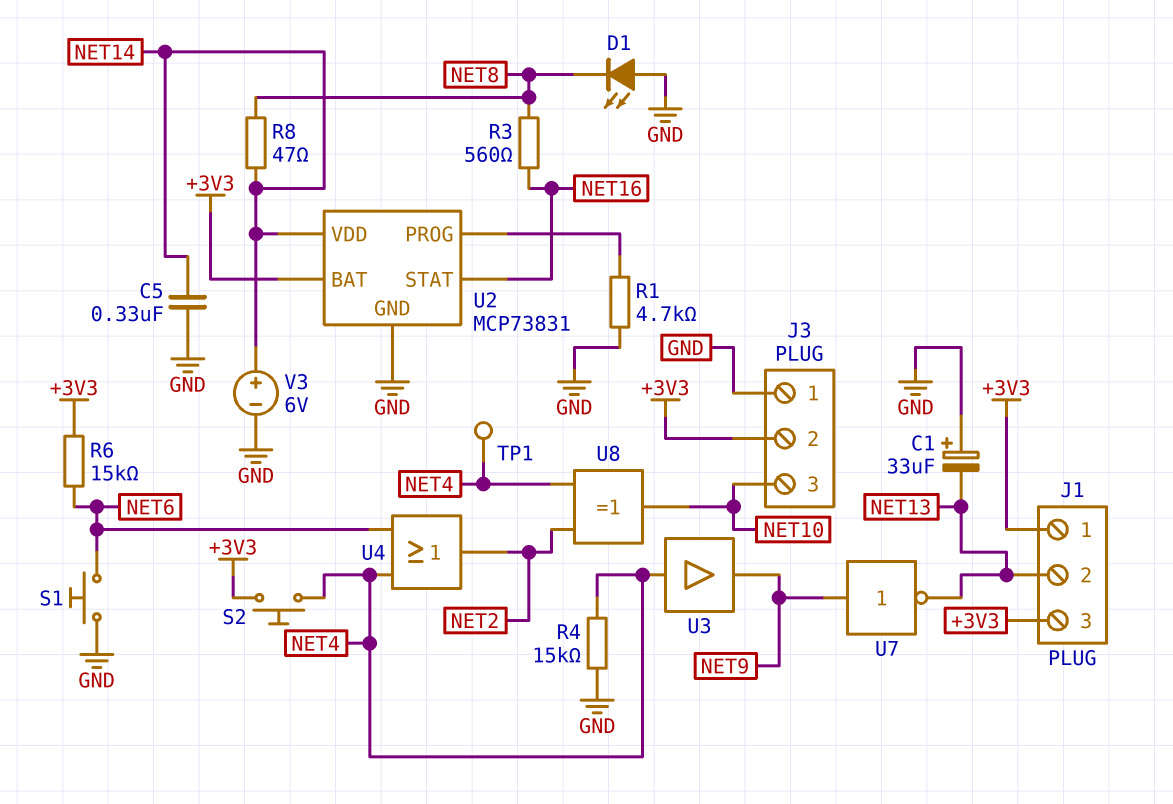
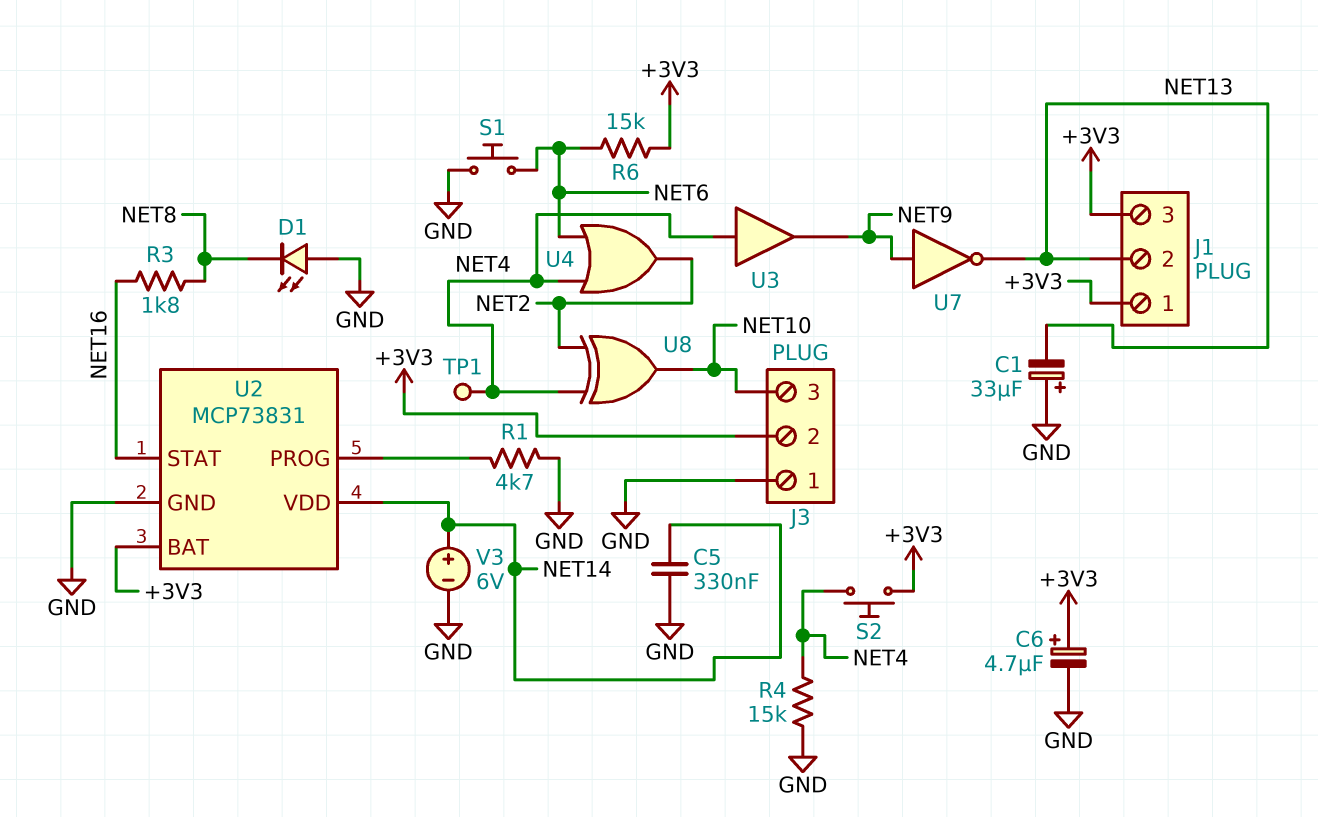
C6: none -> 4.7uF (plus +3V3, minus GND)
R3: 560 (NET8, NET16) -> 1.8k (NET8, NET16)
R8: 47 (NET8, NET14) -> none

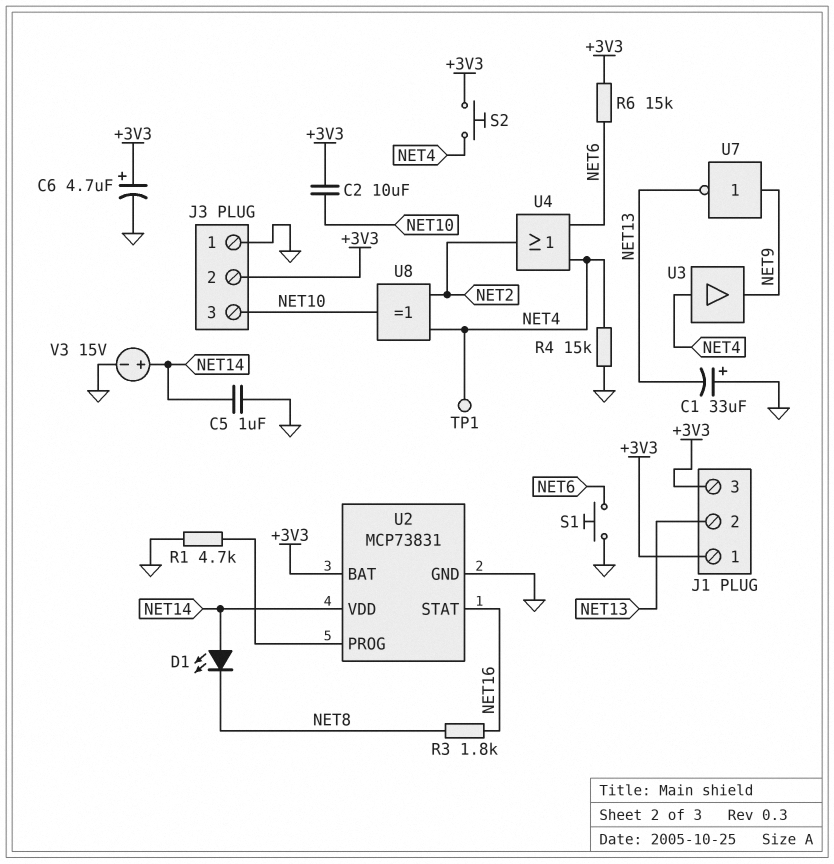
C2: none -> 10uF (+3V3, NET10)
C5: 330nF (GND, NET14) -> 1uF (GND, NET14)
D1: LED (A GND, K NET8) -> LED (A NET14, K NET8)
V3: 6V (plus NET14, minus GND) -> 15V (plus NET14, minus GND)

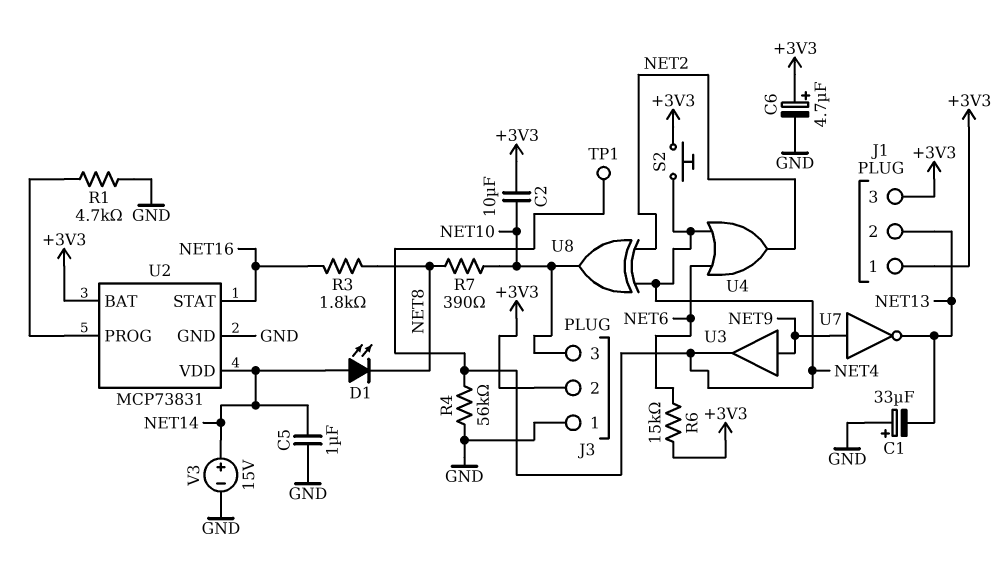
R4: 15k (GND, NET4) -> 56k (GND, NET4)
R7: none -> 390 (NET8, NET10)
S1: button (GND, NET6) -> none
U3: buffer (in NET4, out NET9) -> buffer (in NET9, out NET4)

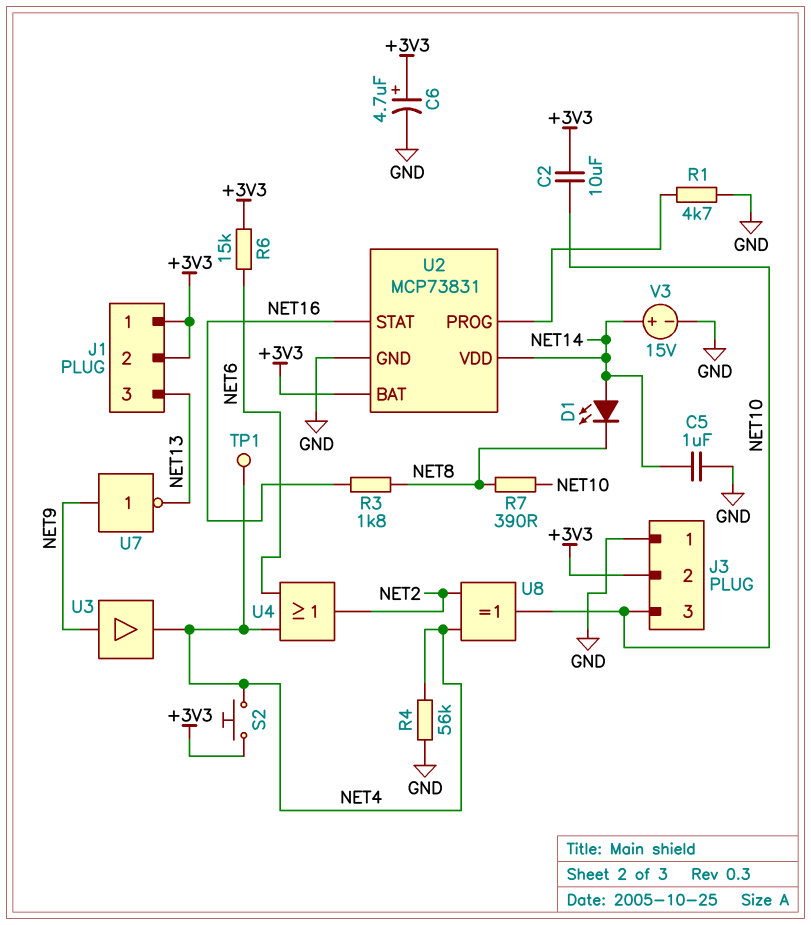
C1: 33uF (plus GND, minus NET13) -> none
J1 pin 2: NET13 -> +3V3
J1 pin 3: +3V3 -> NET13

